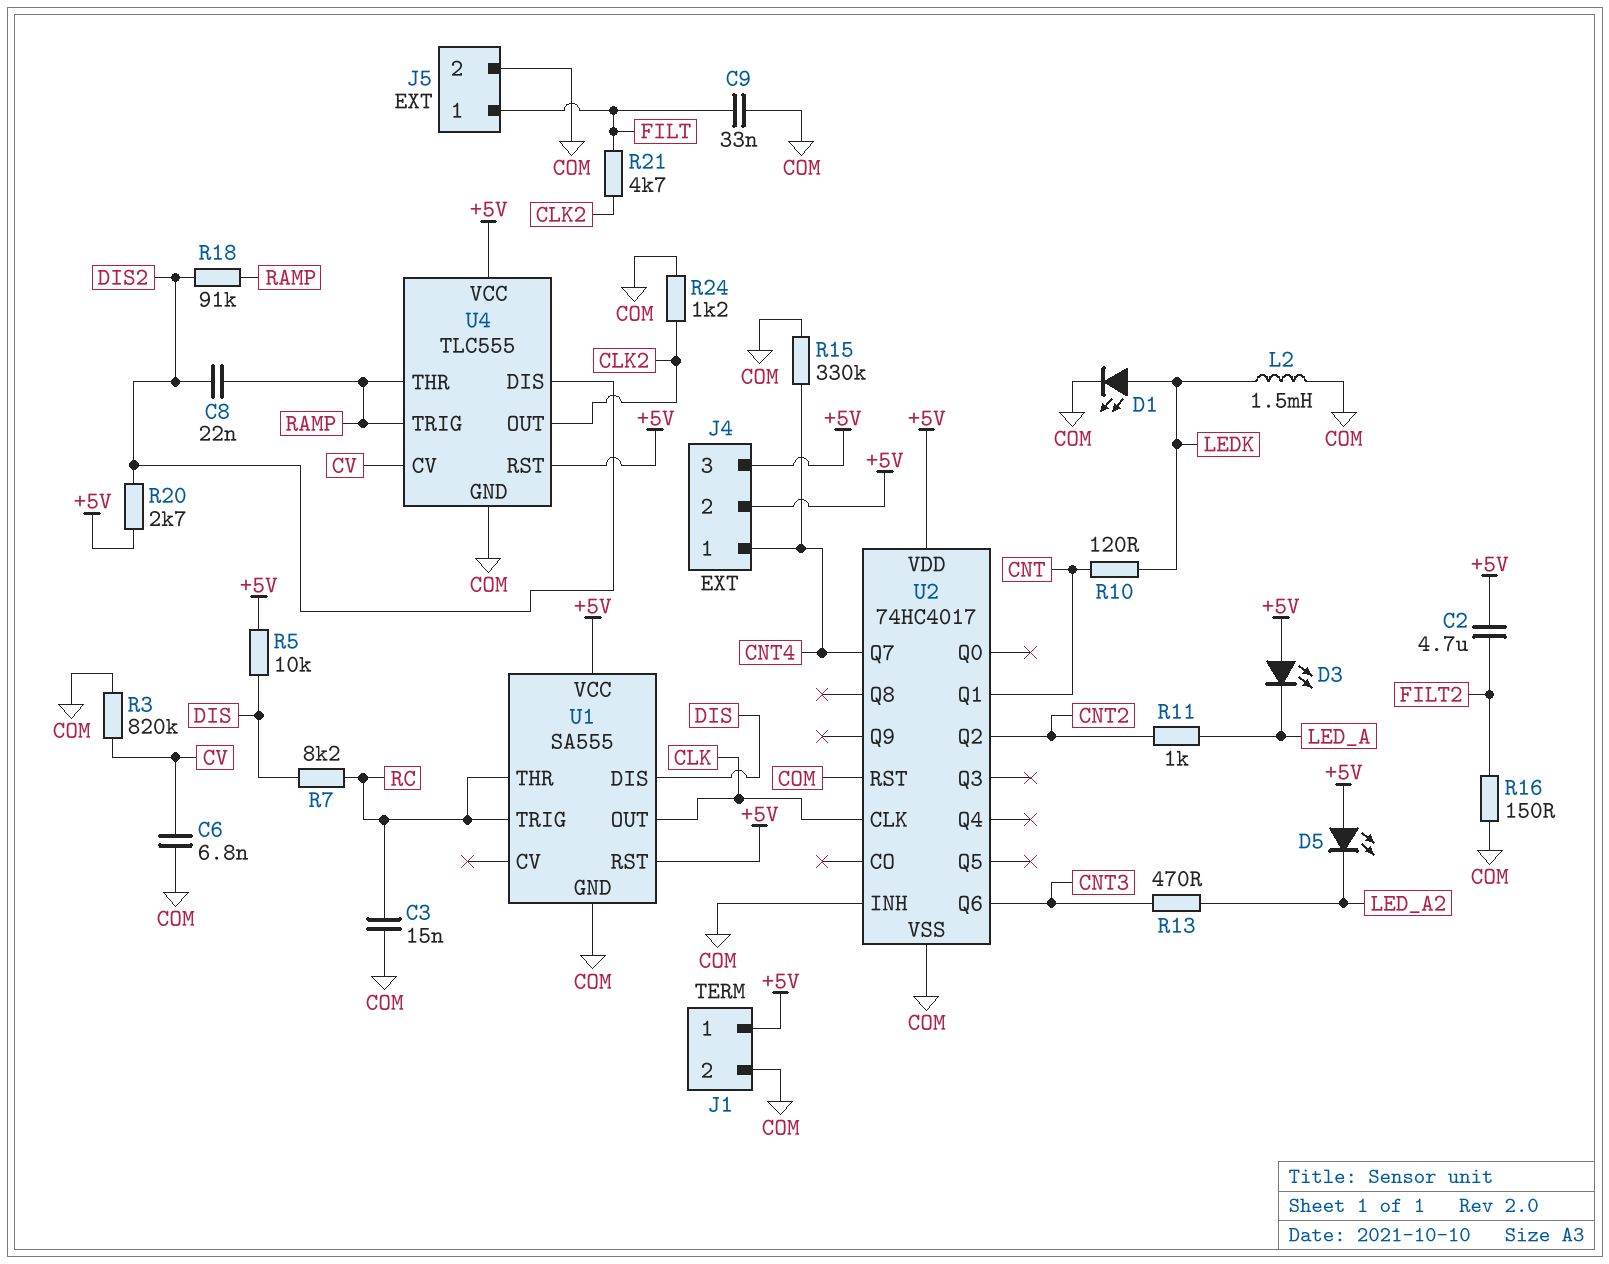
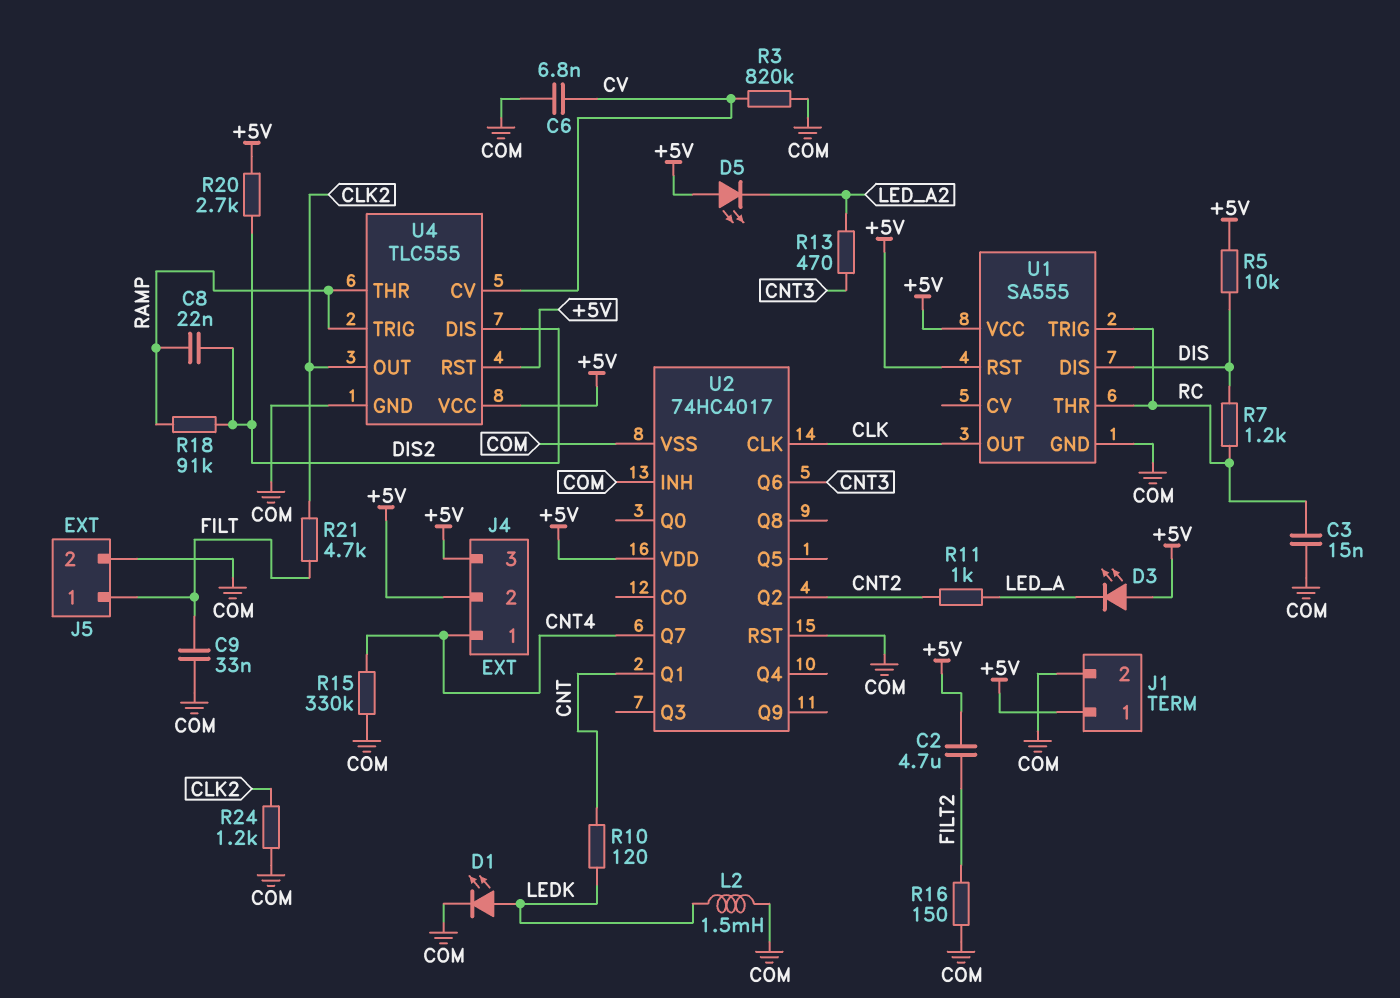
R7: 8.2k (DIS, RC) -> 1.2k (DIS, RC)

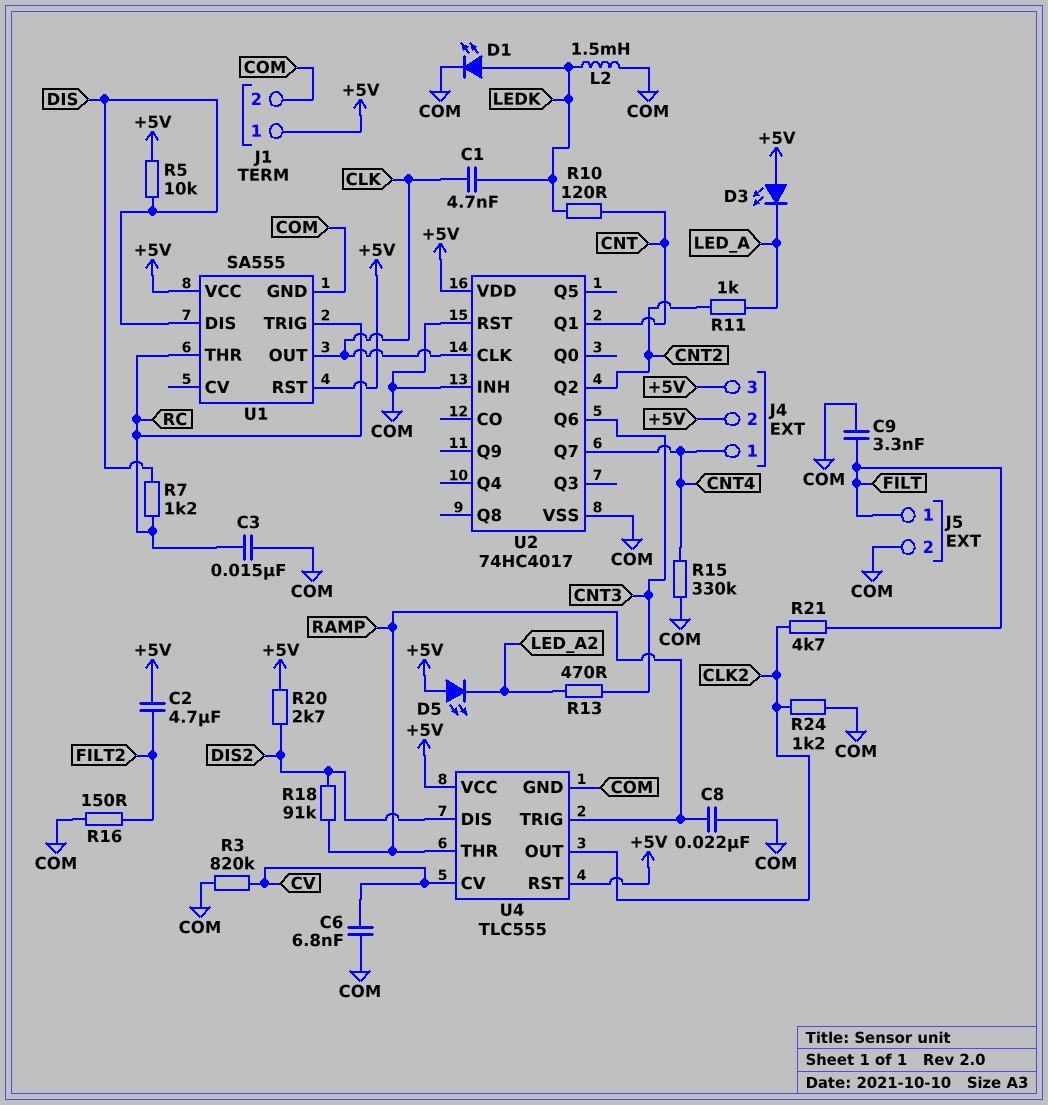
C1: none -> 4.7nF (CLK, LEDK)
C8: 22nF (DIS2, RAMP) -> 22nF (COM, RAMP)
C9: 33nF (COM, FILT) -> 3.3nF (COM, FILT)

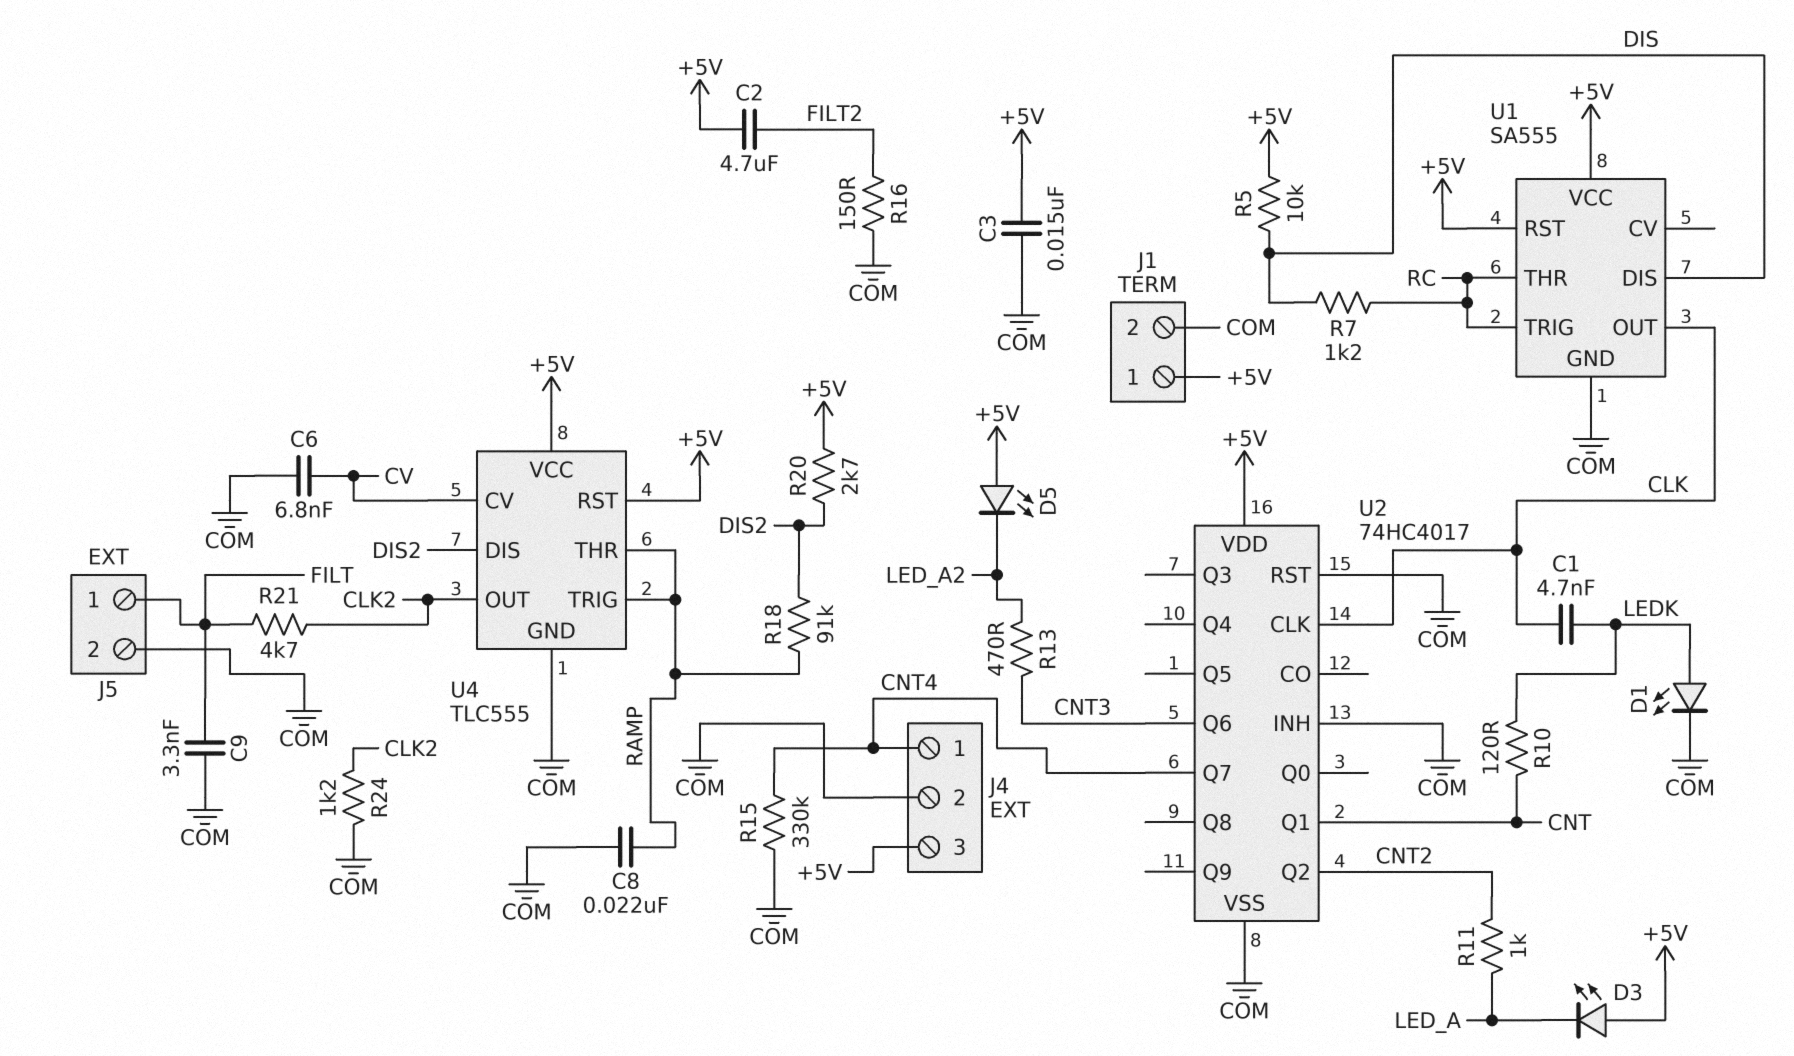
C3: 15nF (COM, RC) -> 15nF (+5V, COM)
J4 pin 2: +5V -> COM
L2: 1.5mH (COM, LEDK) -> none
R3: 820k (COM, CV) -> none

